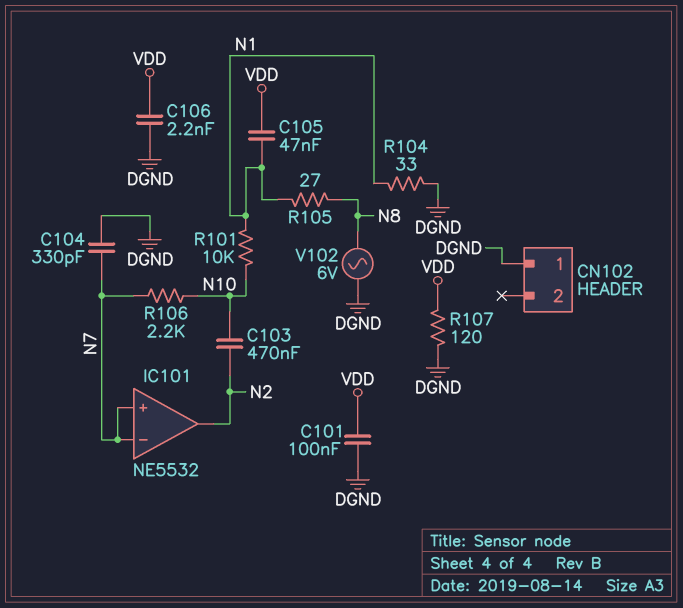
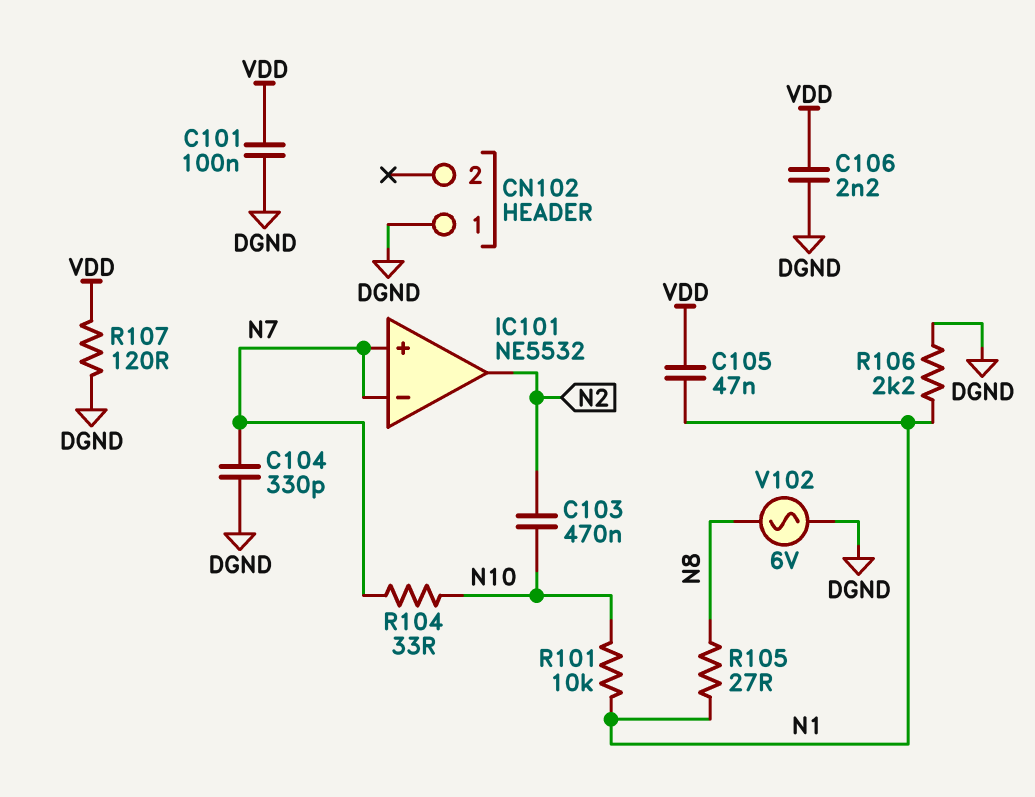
R104: 33 (DGND, N1) -> 33 (N7, N10)
R106: 2.2k (N7, N10) -> 2.2k (DGND, N1)

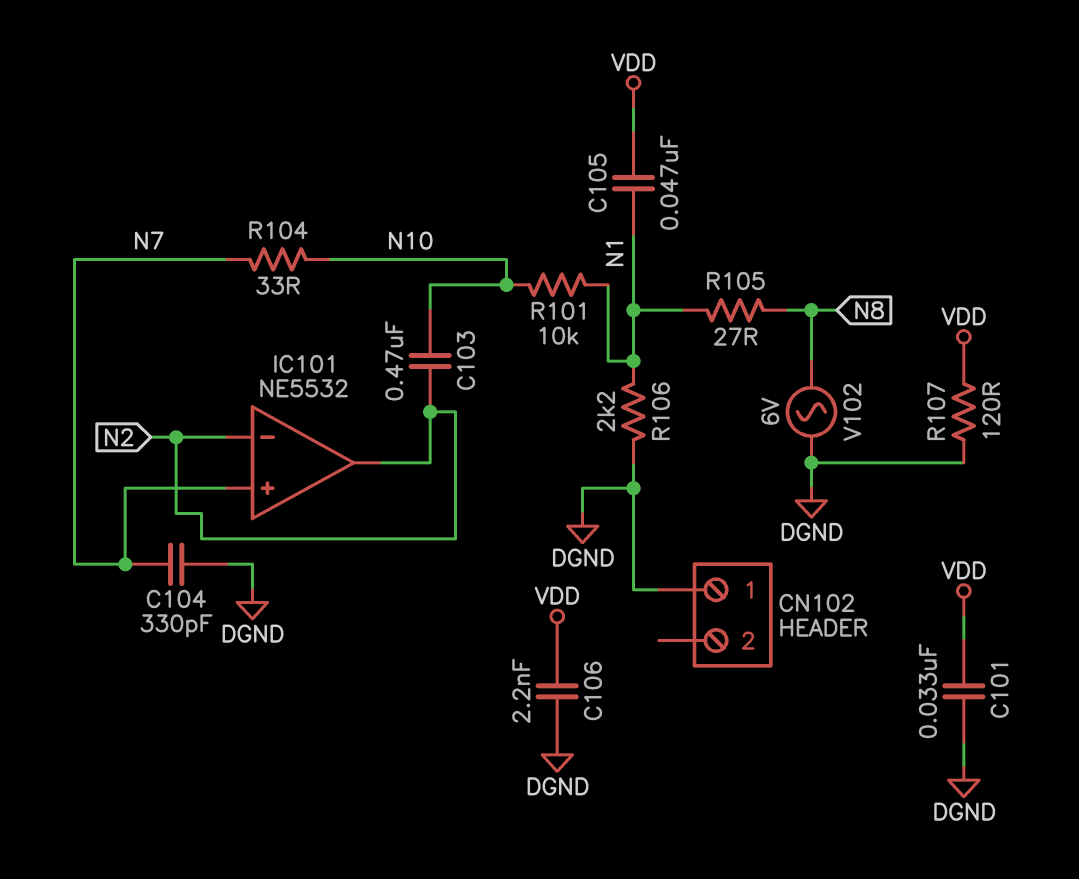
C101: 100nF (DGND, VDD) -> 33nF (DGND, VDD)
IC101 pin in-: N7 -> N2

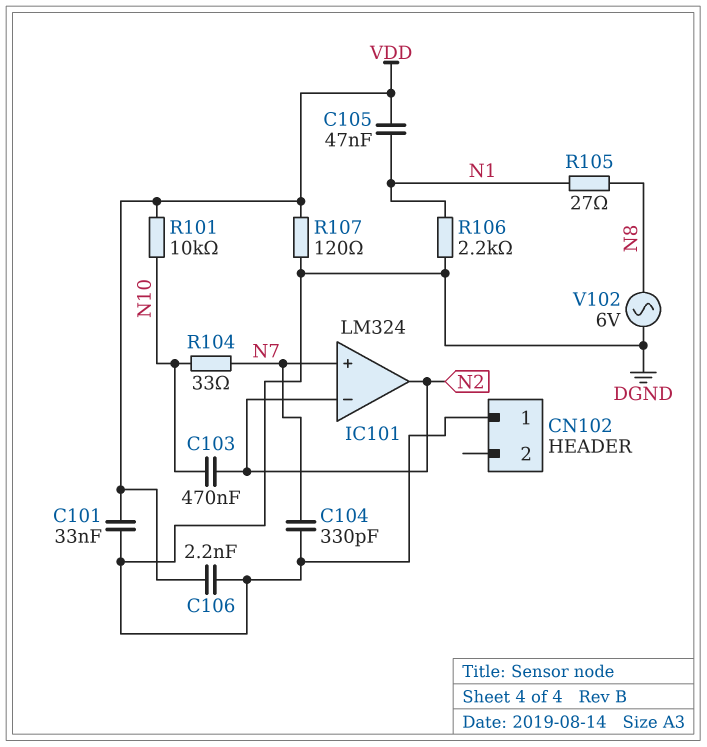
IC101: NE5532 -> LM324
R101: 10k (N1, N10) -> 10k (N10, VDD)

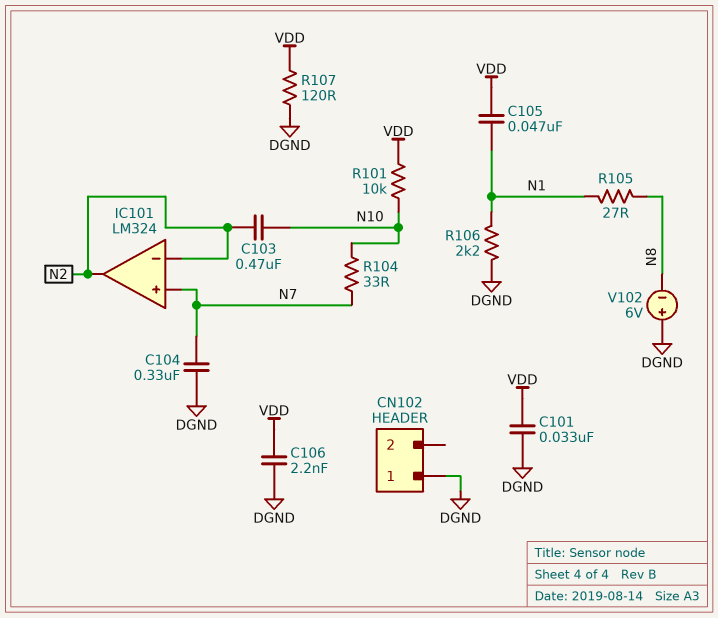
C104: 330pF (DGND, N7) -> 330nF (DGND, N7)
V102: AC 6V (DGND, N8) -> 6V (plus DGND, minus N8)

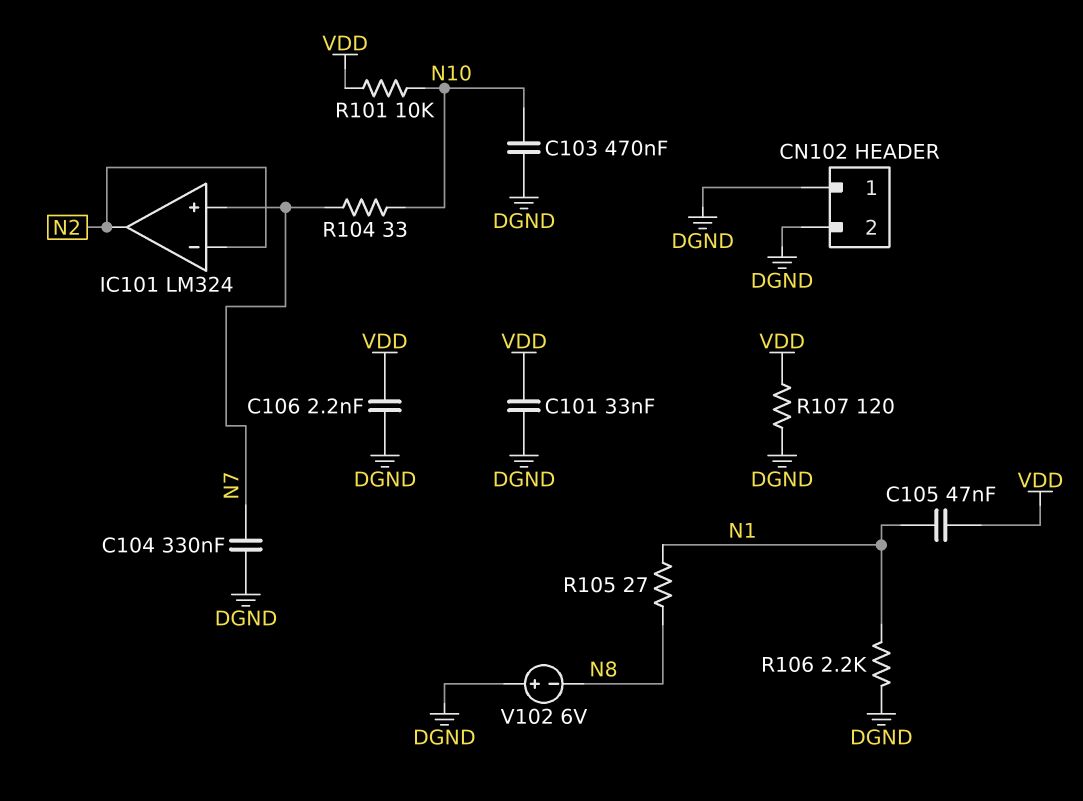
C103: 470nF (N2, N10) -> 470nF (DGND, N10)
CN102 pin 2: none -> DGND

